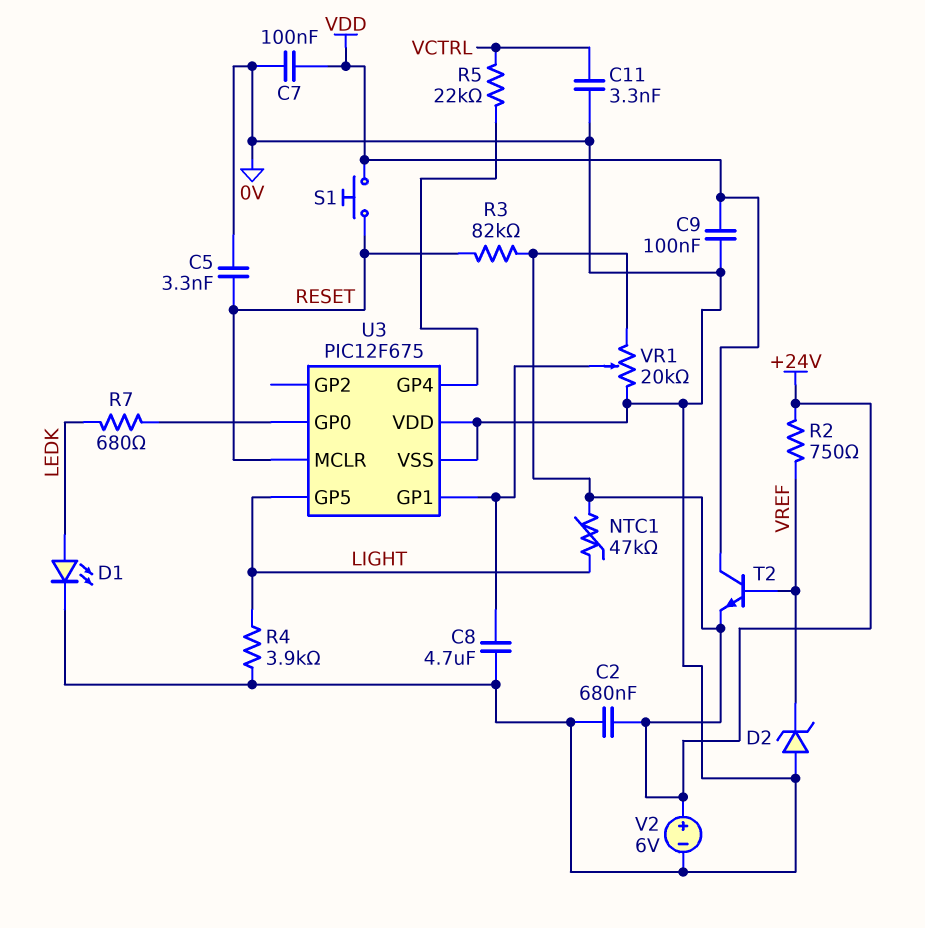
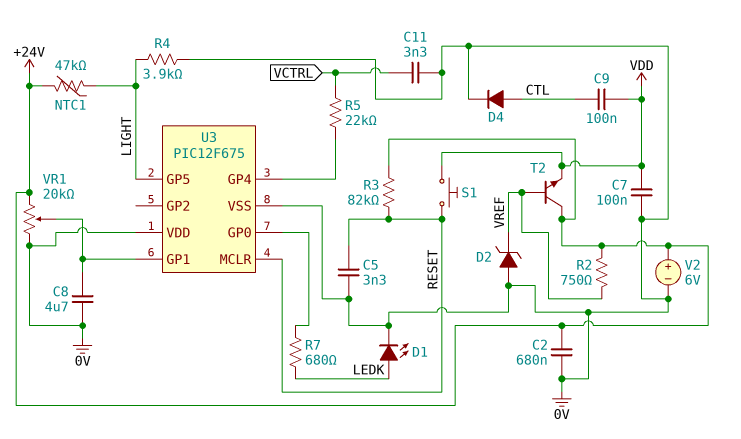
C9: 100nF (0V, VDD) -> 100nF (CTL, VDD)
D4: none -> diode (A CTL, K 0V)
T2: NPN (B VREF, C VDD, E +24V) -> NPN (B VREF, C +24V, E VDD)

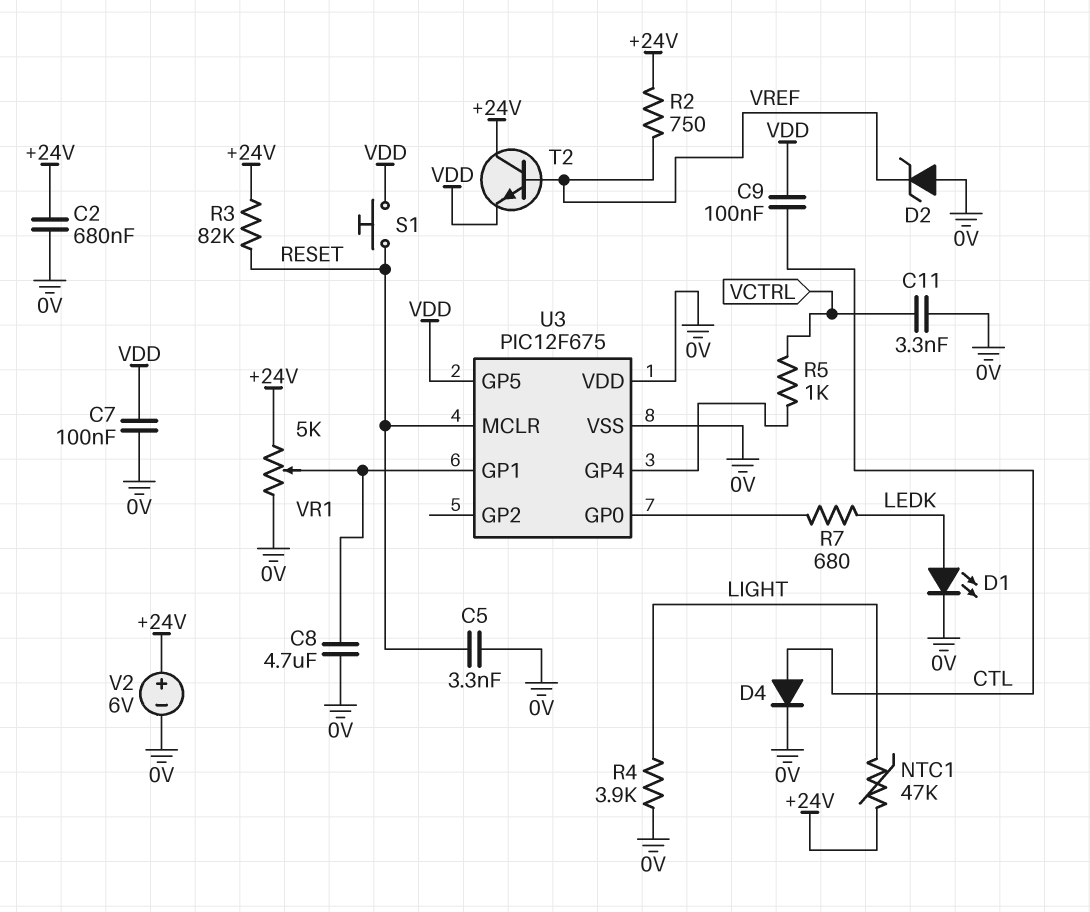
R5: 22k (U3/GP4, VCTRL) -> 1k (U3/GP4, VCTRL)
U3 pin GP5: LIGHT -> VDD
VR1: 20k (+24V, 0V, wiper U3/GP1) -> 5k (+24V, 0V, wiper U3/GP1)

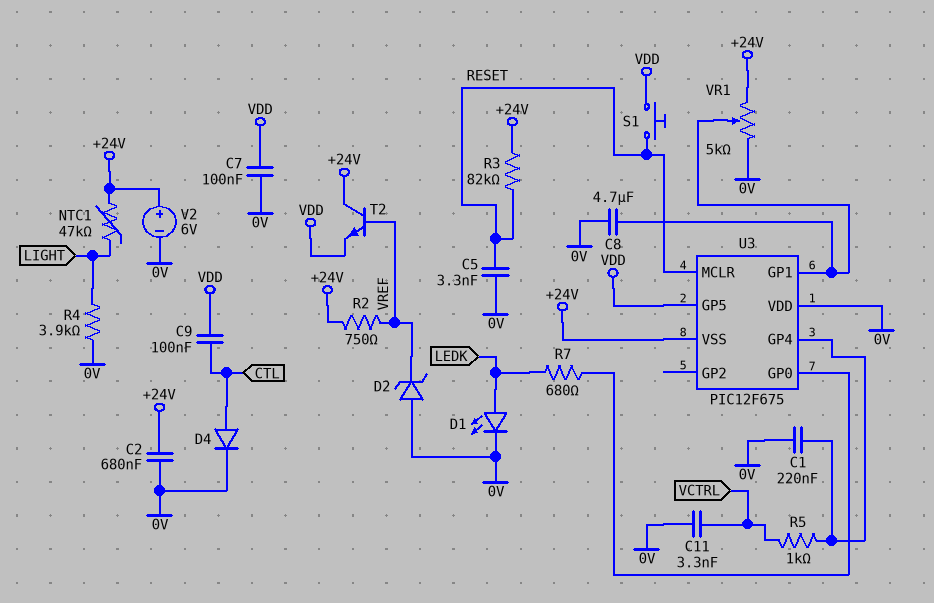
C1: none -> 220nF (0V, U3/GP4)
U3 pin VSS: 0V -> +24V

